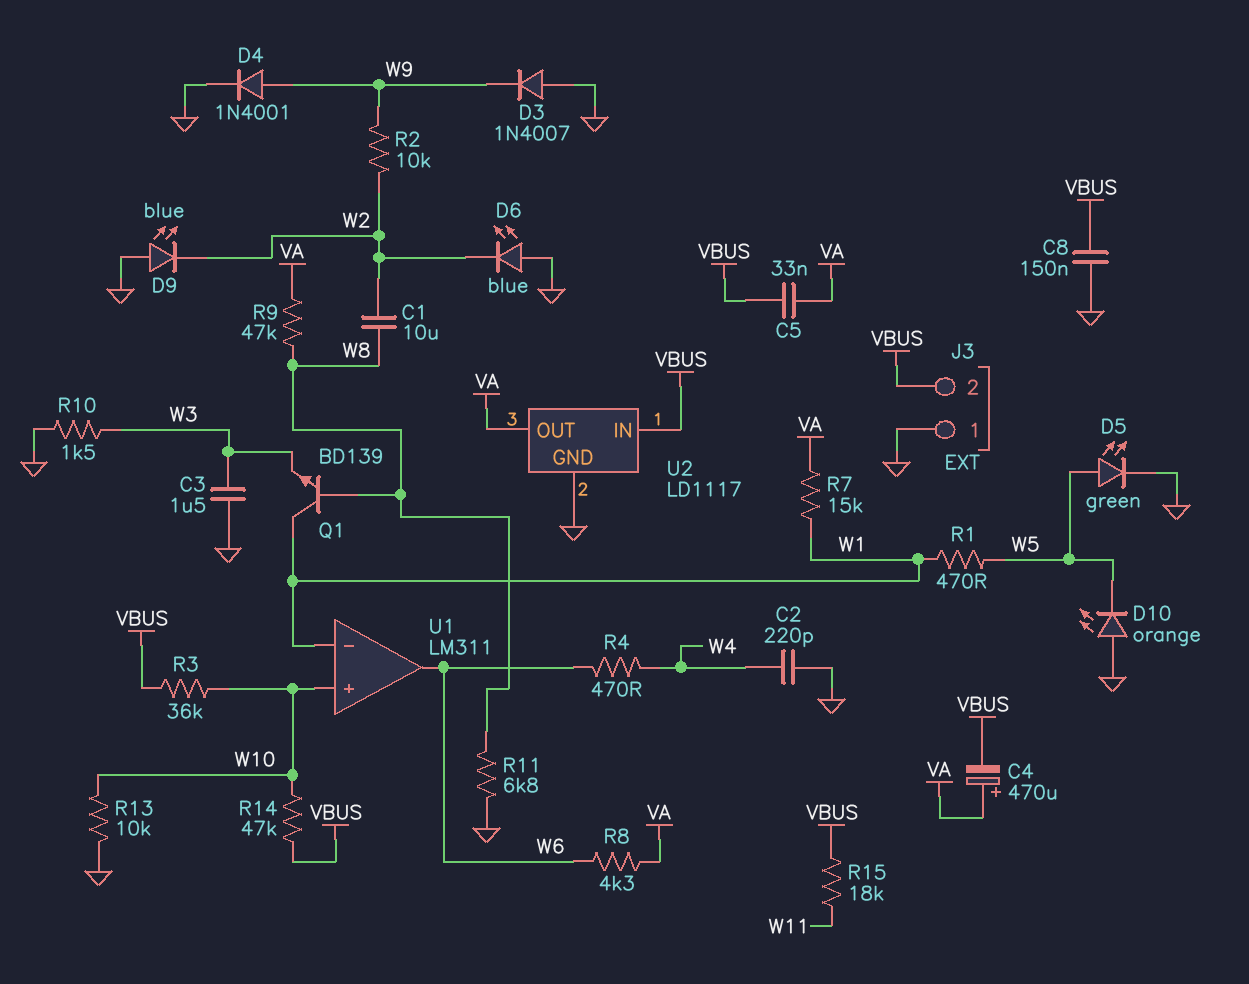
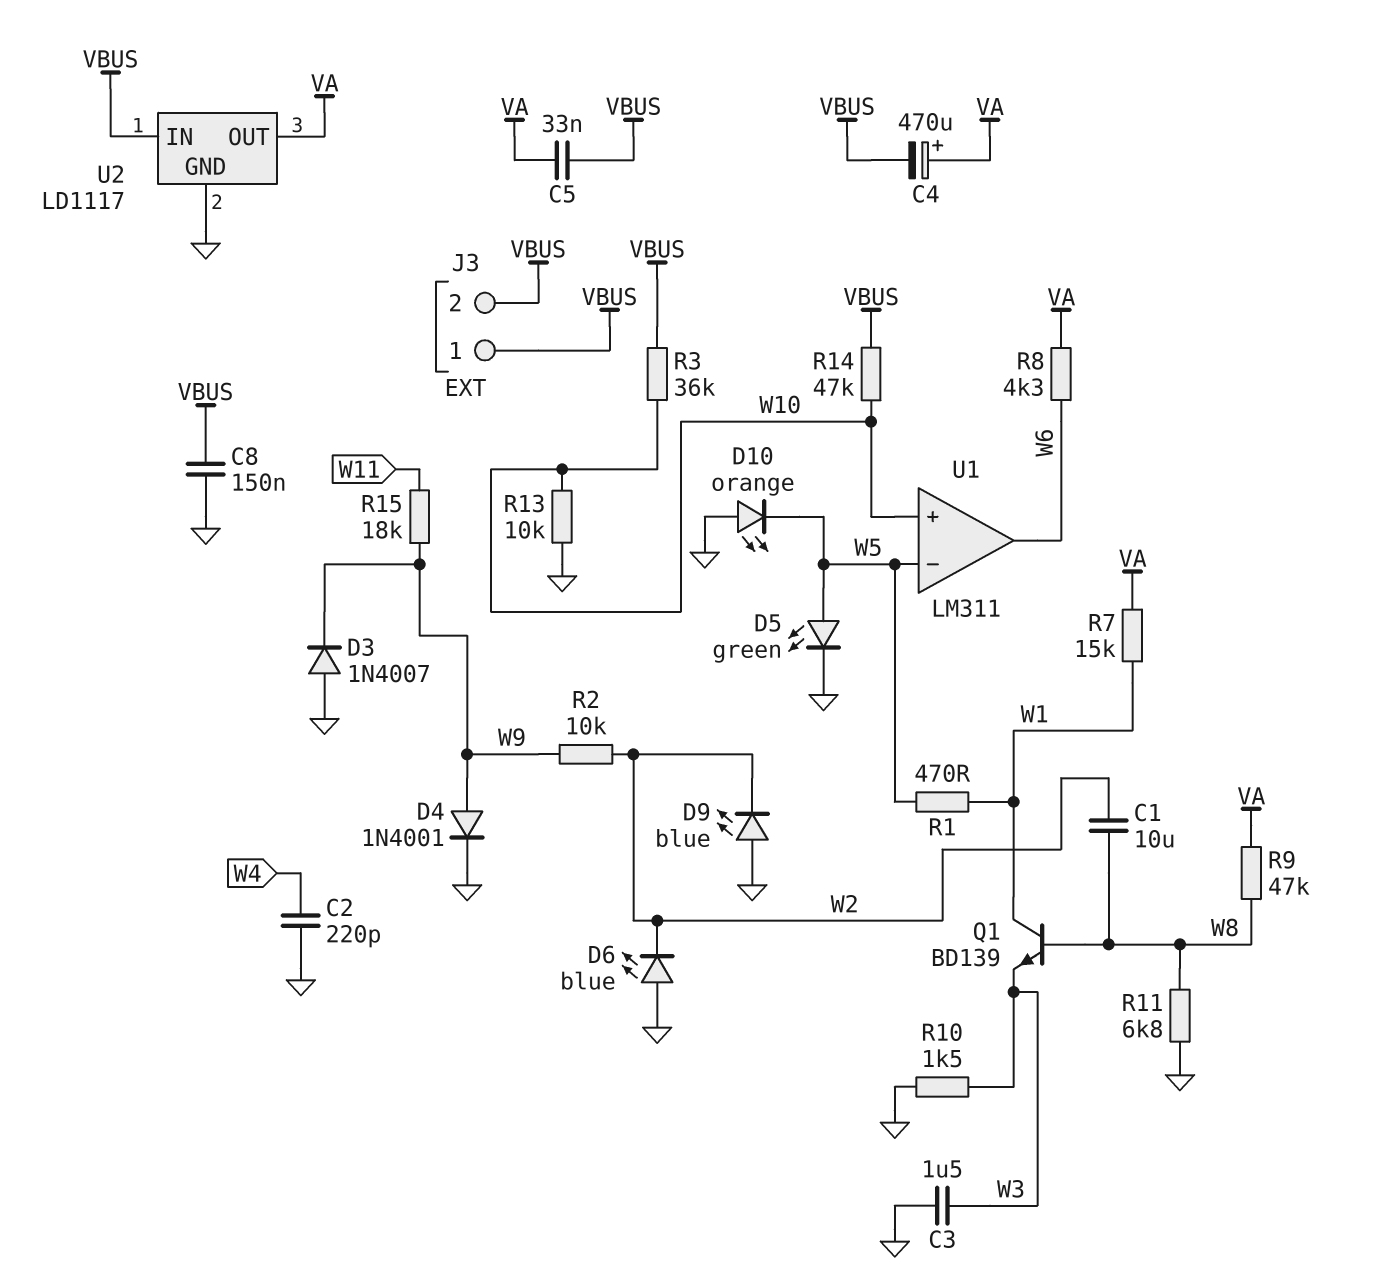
J3 pin 1: GND -> VBUS
R4: 470 (W4, W6) -> none
R15: 18k (VBUS, W11) -> 18k (W9, W11)
U1 pin in-: W1 -> W5

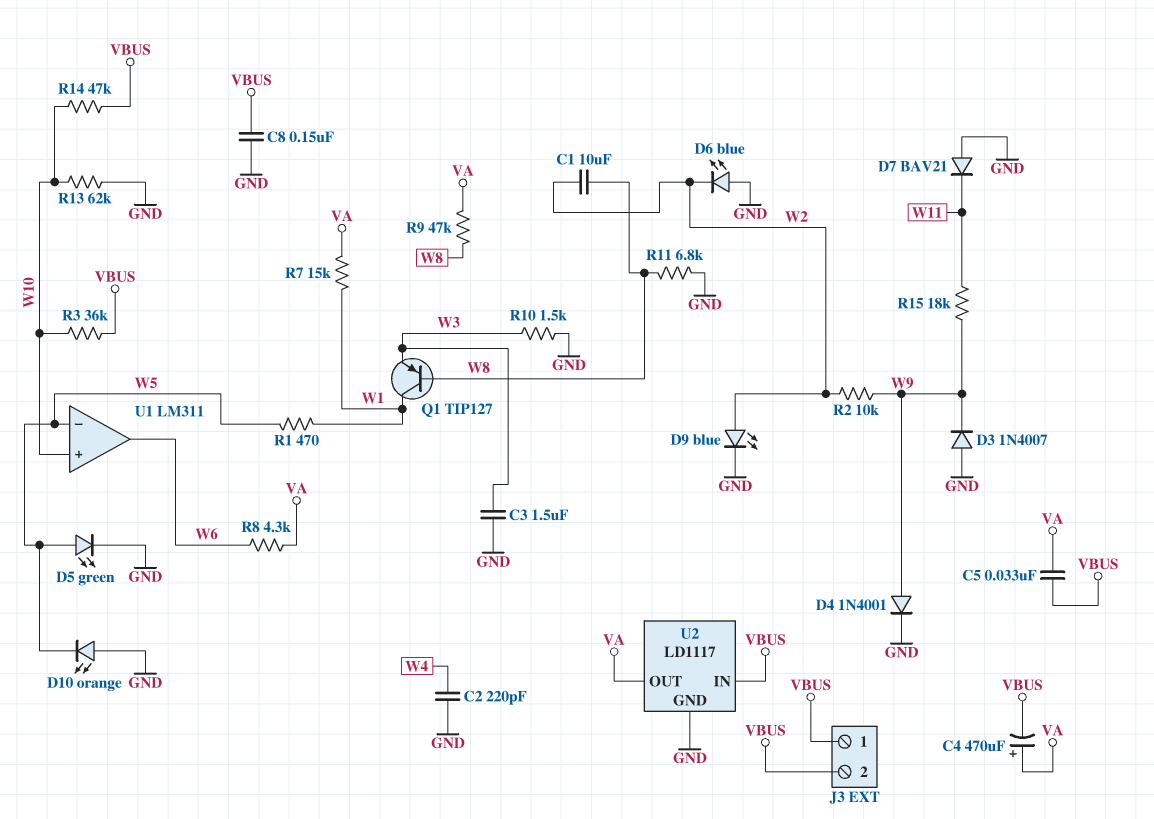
D7: none -> diode BAV21 (A GND, K W11)
D9: LED blue (A GND, K W2) -> LED blue (A W2, K GND)
Q1: NPN BD139 (B W8, C W1, E W3) -> PNP TIP127 (B W8, C W1, E W3)
R13: 10k (GND, W10) -> 62k (GND, W10)

